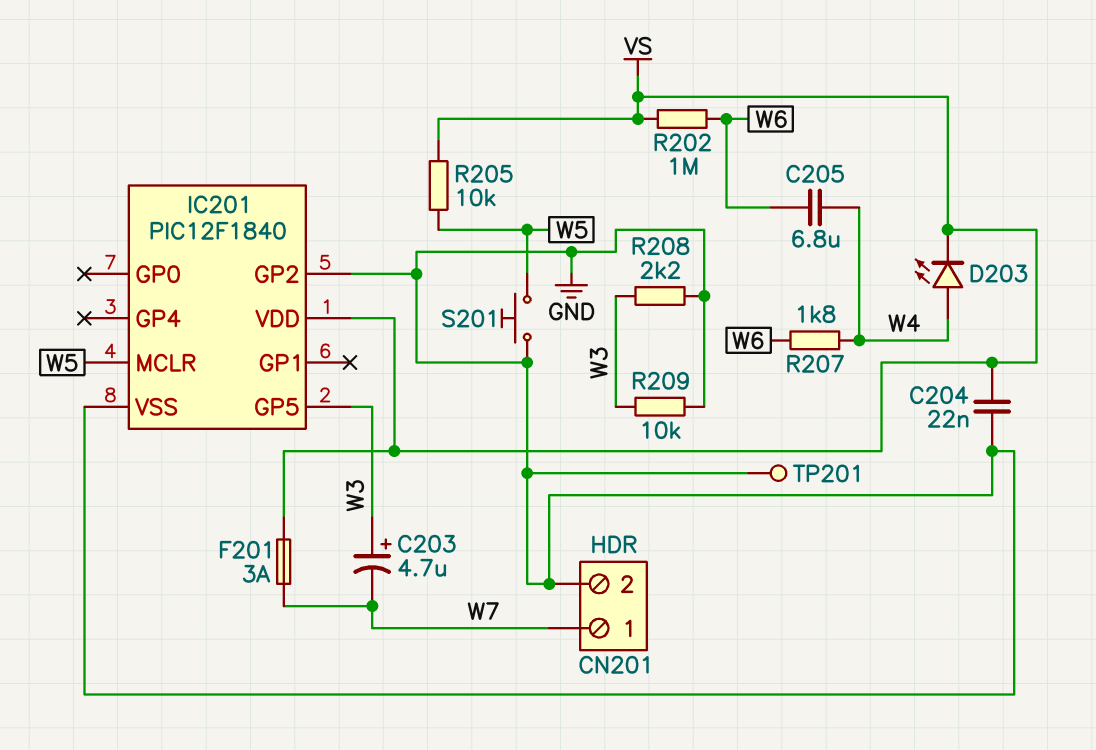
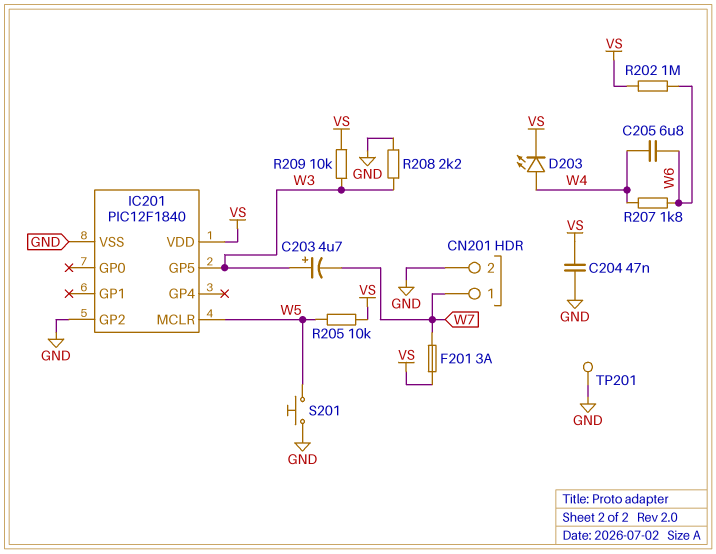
C204: 22nF (GND, VS) -> 47nF (GND, VS)
R209: 10k (GND, W3) -> 10k (VS, W3)

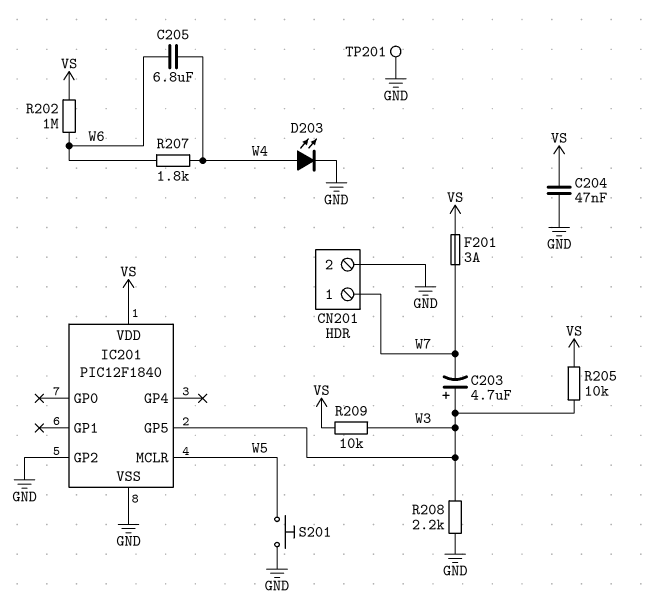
D203: LED (A W4, K VS) -> LED (A W4, K GND)
R205: 10k (VS, W5) -> 10k (VS, W3)

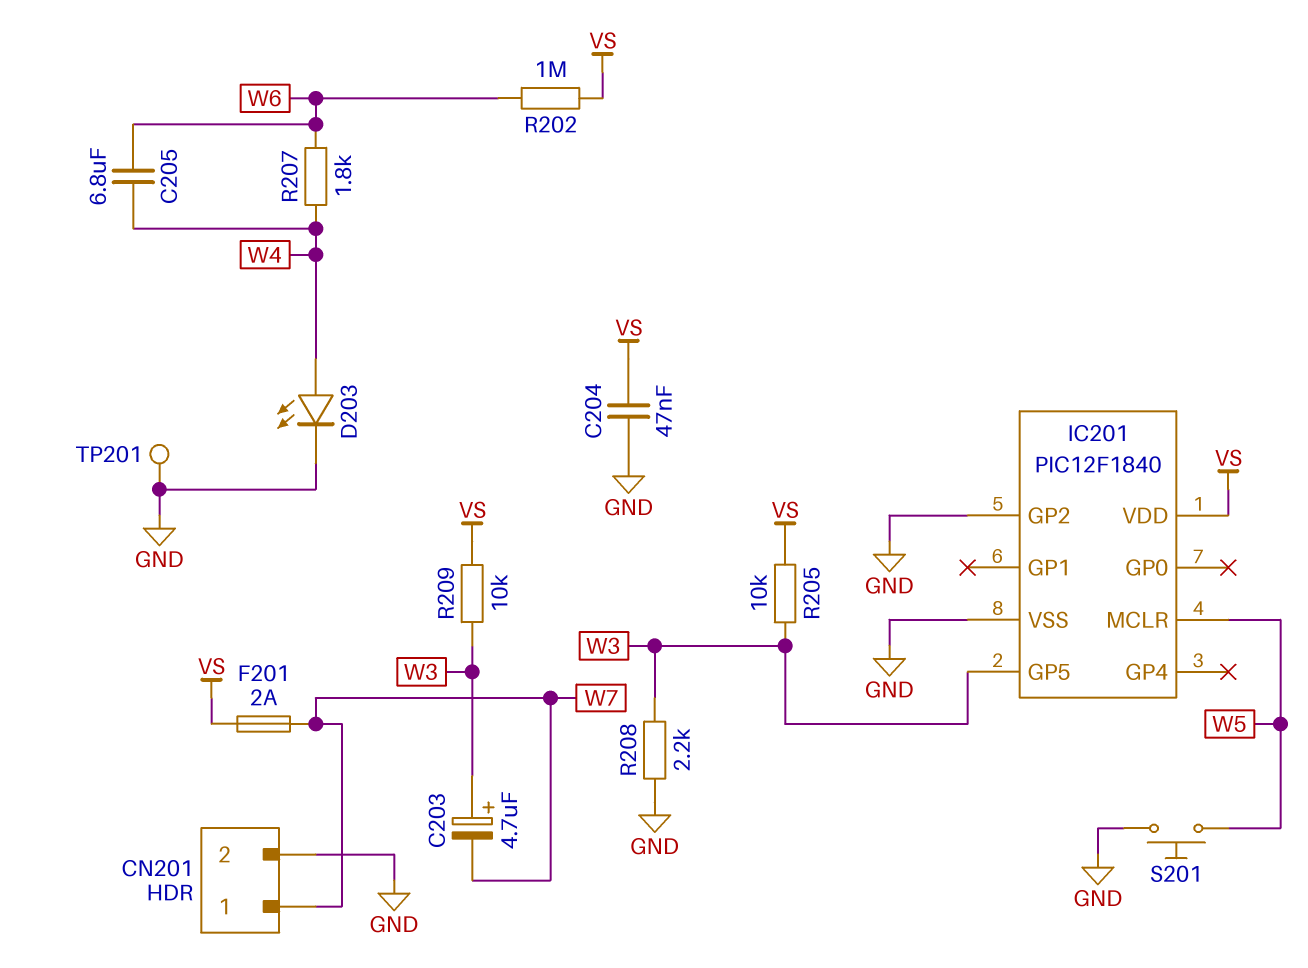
F201: 3A (VS, W7) -> 2A (VS, W7)

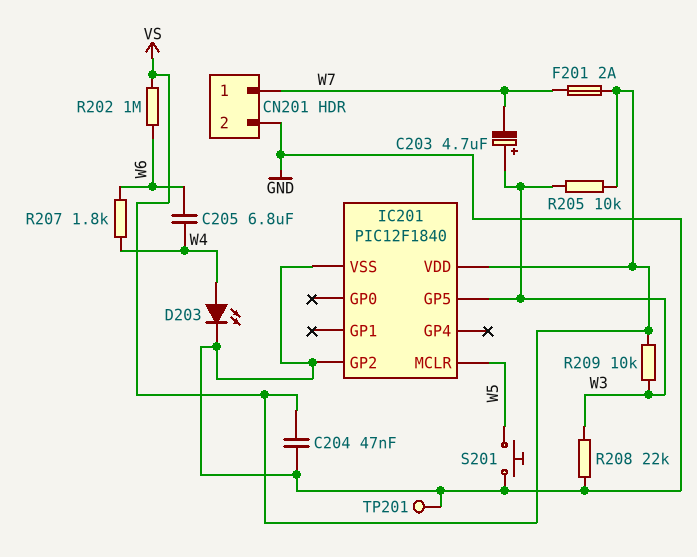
R208: 2.2k (GND, W3) -> 22k (GND, W3)

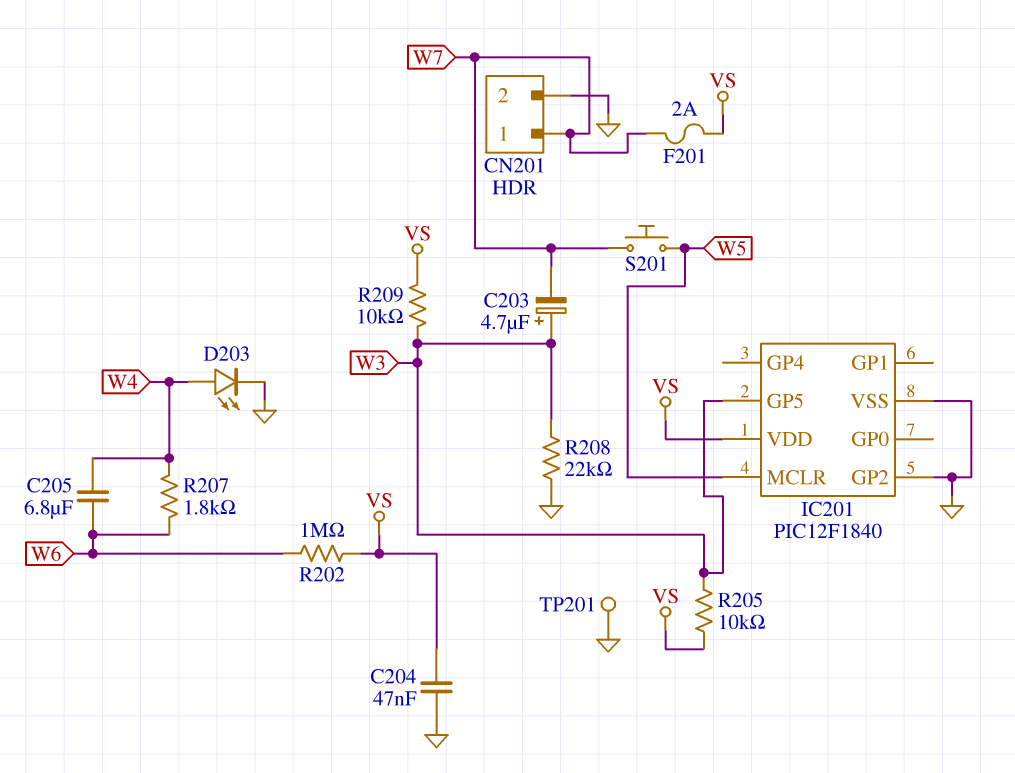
S201: button (GND, W5) -> button (W5, W7)

